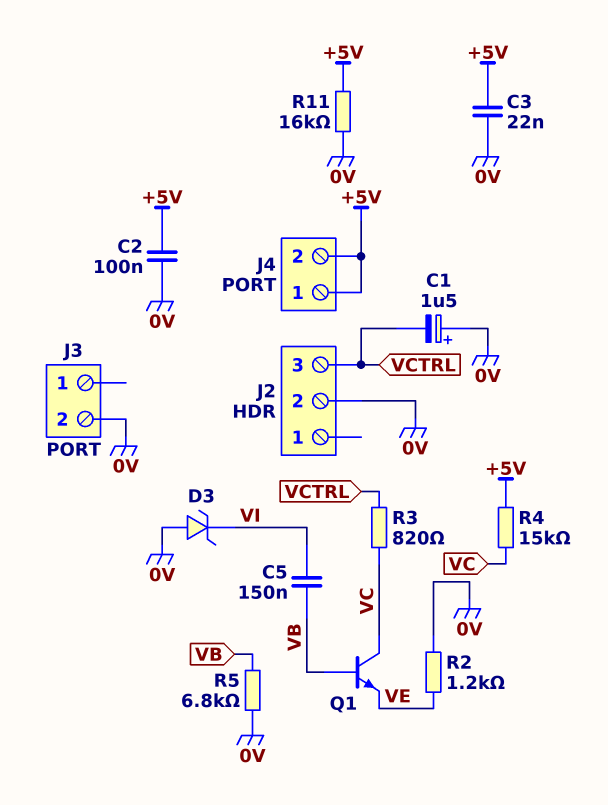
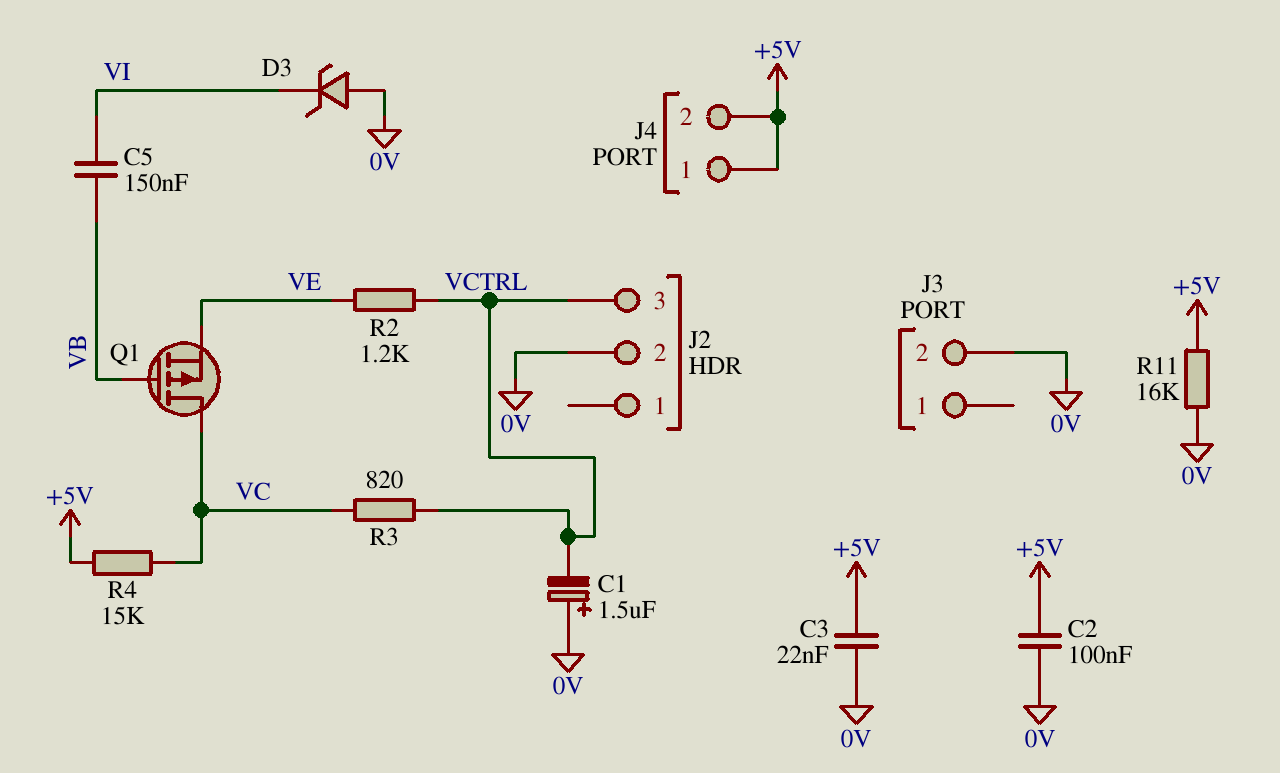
Q1: NPN (B VB, C VC, E VE) -> PMOS (G VB, D VC, S VE)
R2: 1.2k (0V, VE) -> 1.2k (VCTRL, VE)
R5: 6.8k (0V, VB) -> none

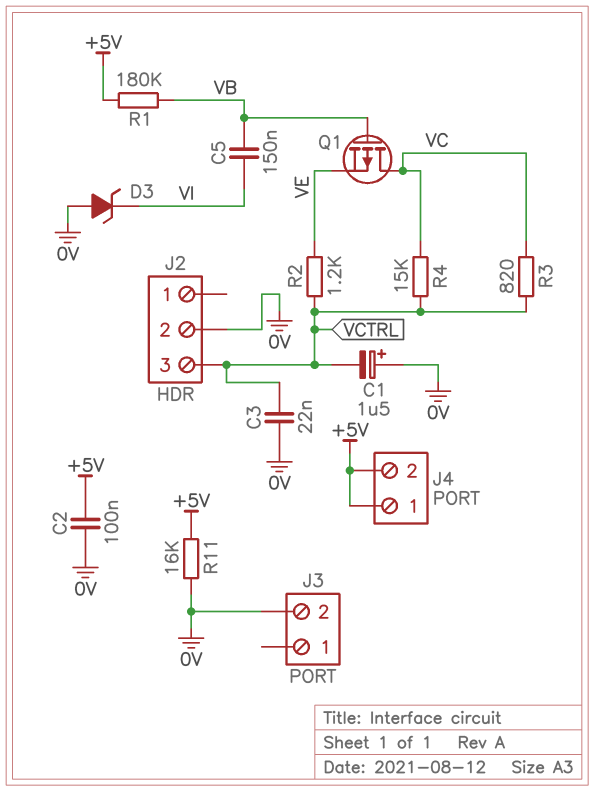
C3: 22nF (+5V, 0V) -> 22nF (0V, VCTRL)
R1: none -> 180k (+5V, VB)
R4: 15k (+5V, VC) -> 15k (VC, VCTRL)

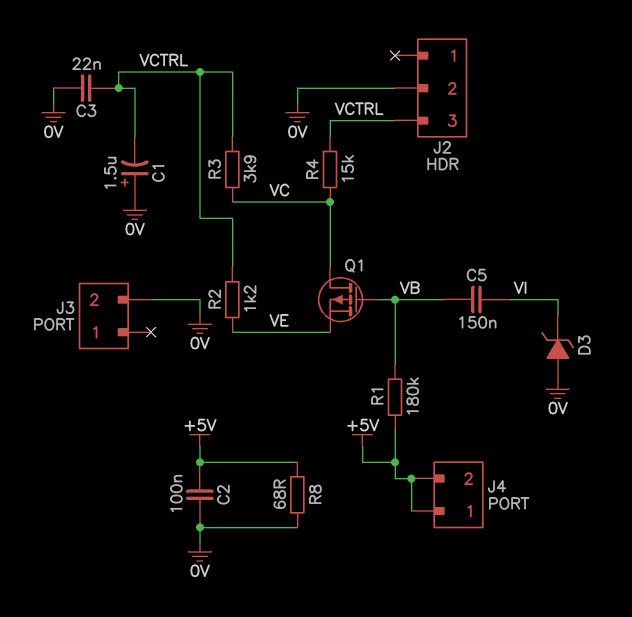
R3: 820 (VC, VCTRL) -> 3.9k (VC, VCTRL)
R8: none -> 68 (+5V, 0V)
R11: 16k (+5V, 0V) -> none

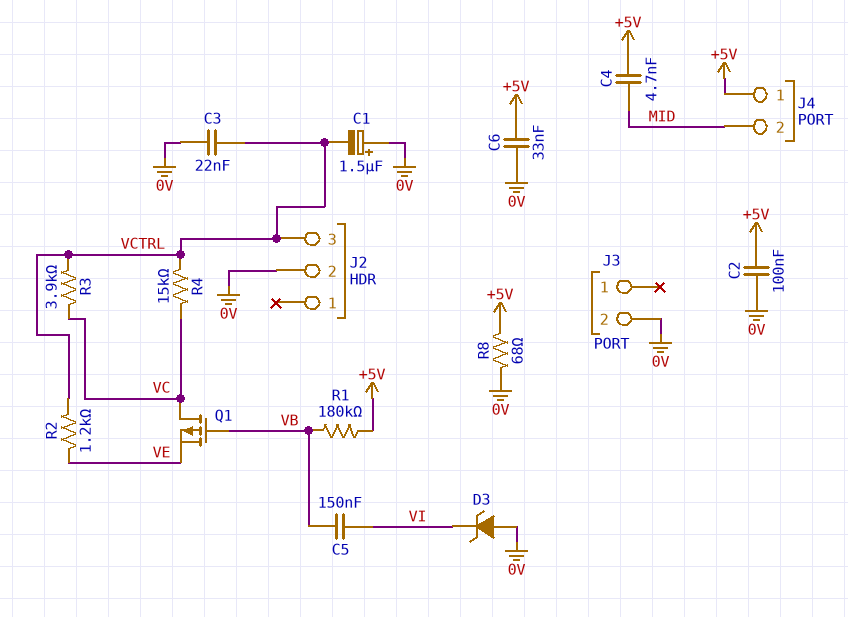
C4: none -> 4.7nF (+5V, MID)
C6: none -> 33nF (+5V, 0V)
J4 pin 2: +5V -> MID

